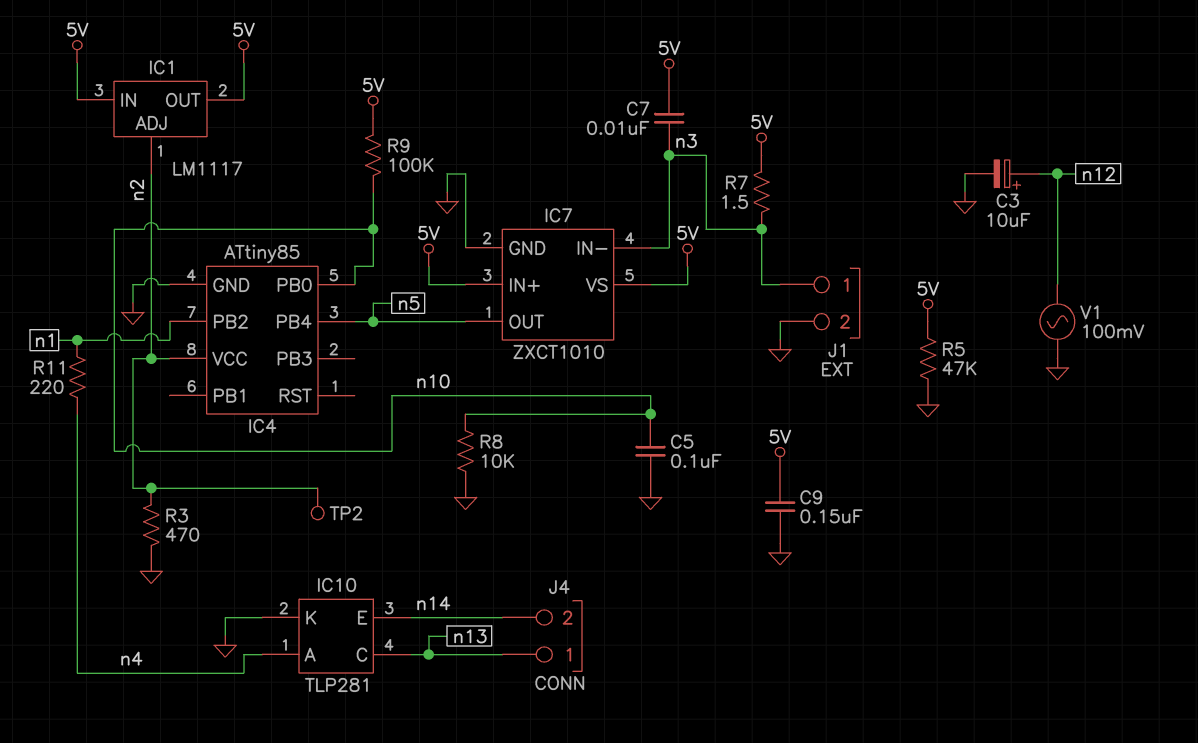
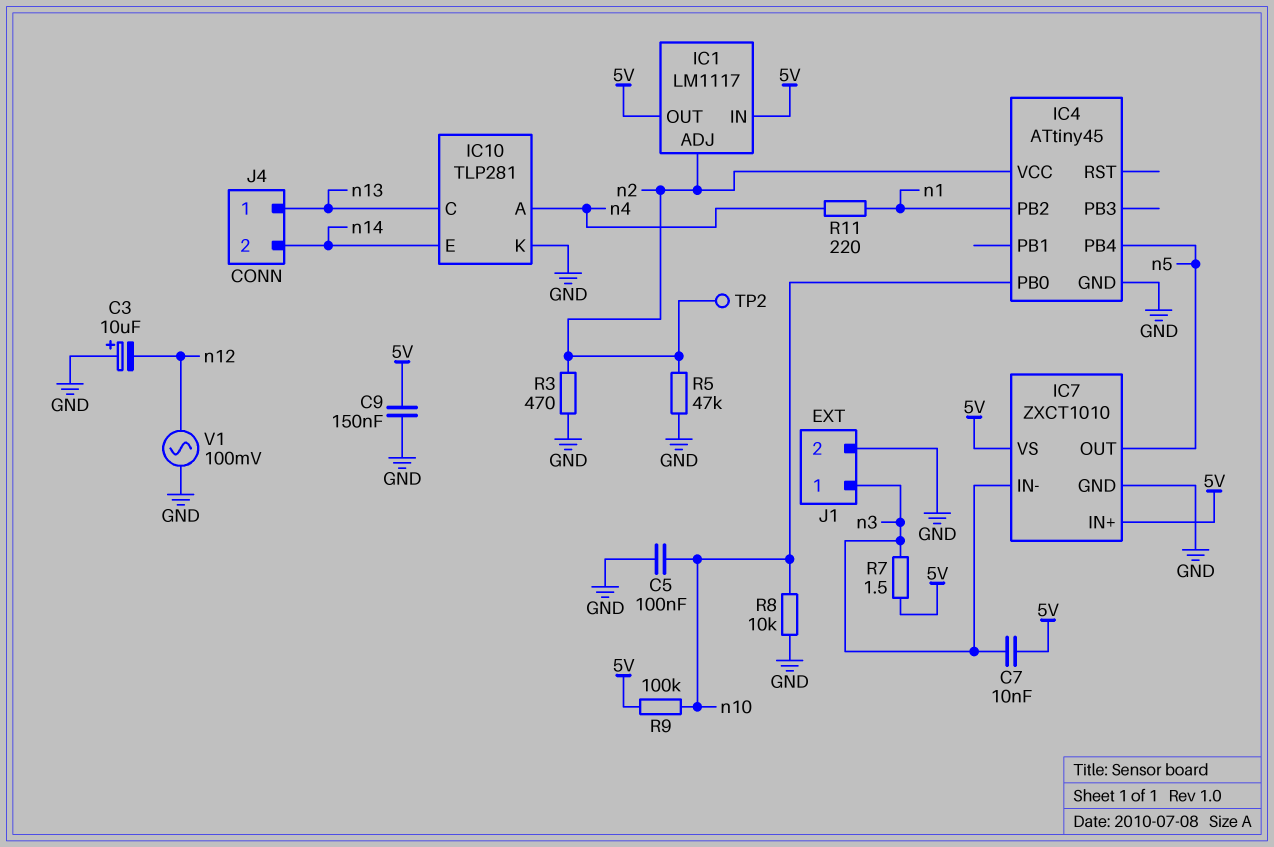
C3: 10uF (plus n12, minus GND) -> 10uF (plus GND, minus n12)
IC4: ATtiny85 -> ATtiny45
R5: 47k (5V, GND) -> 47k (GND, n2)

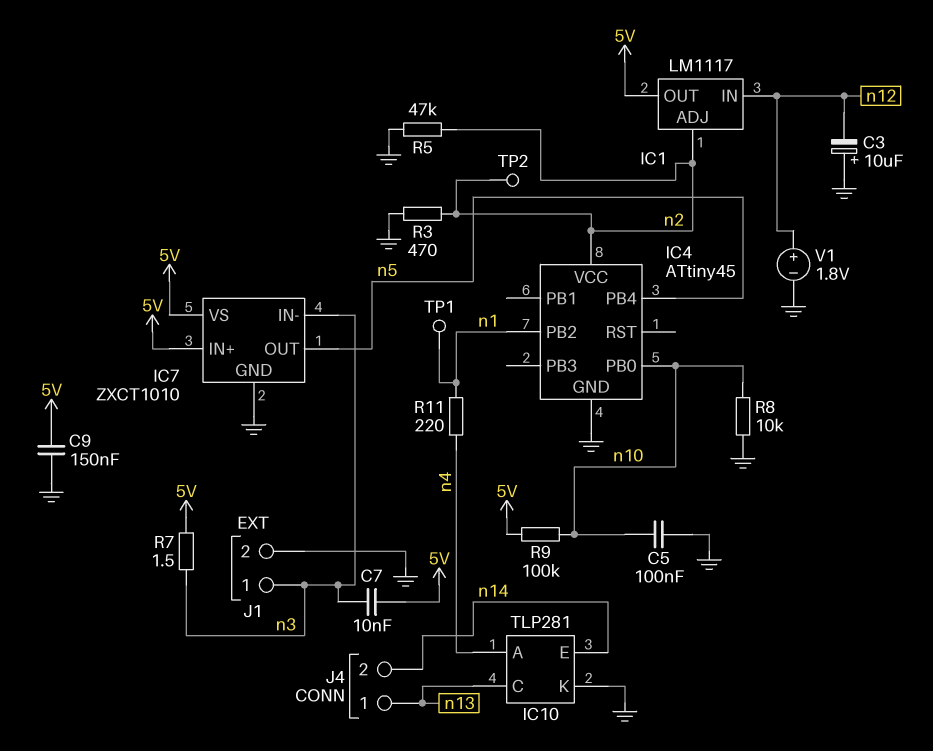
IC1 pin IN: 5V -> n12
TP1: none -> test point (n1)
V1: AC 100mV (GND, n12) -> 1.8V (plus n12, minus GND)

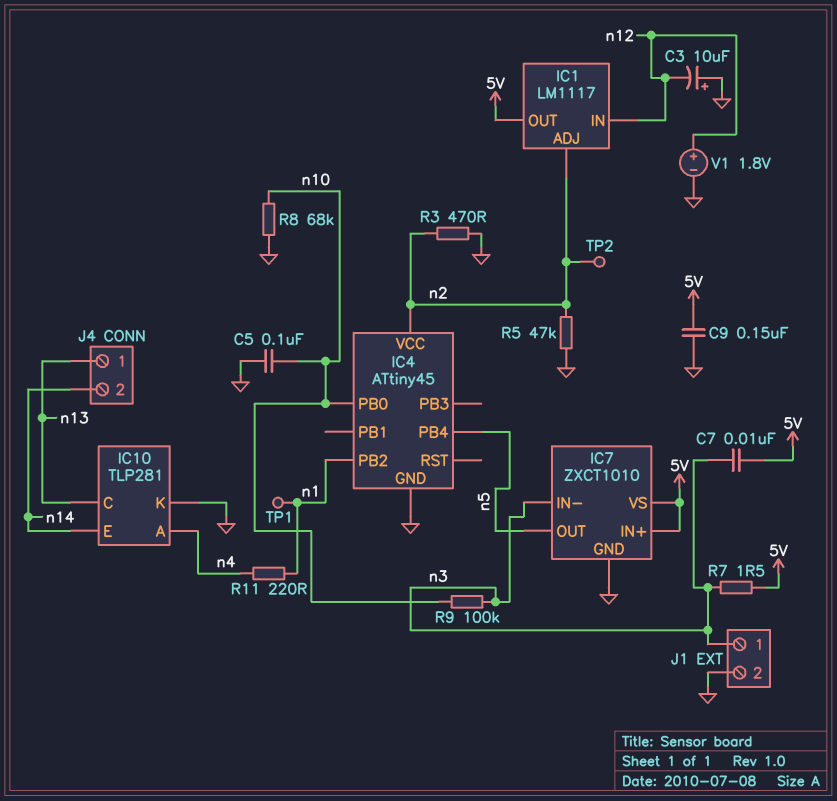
R8: 10k (GND, n10) -> 68k (GND, n10)
R9: 100k (5V, n10) -> 100k (n3, n10)

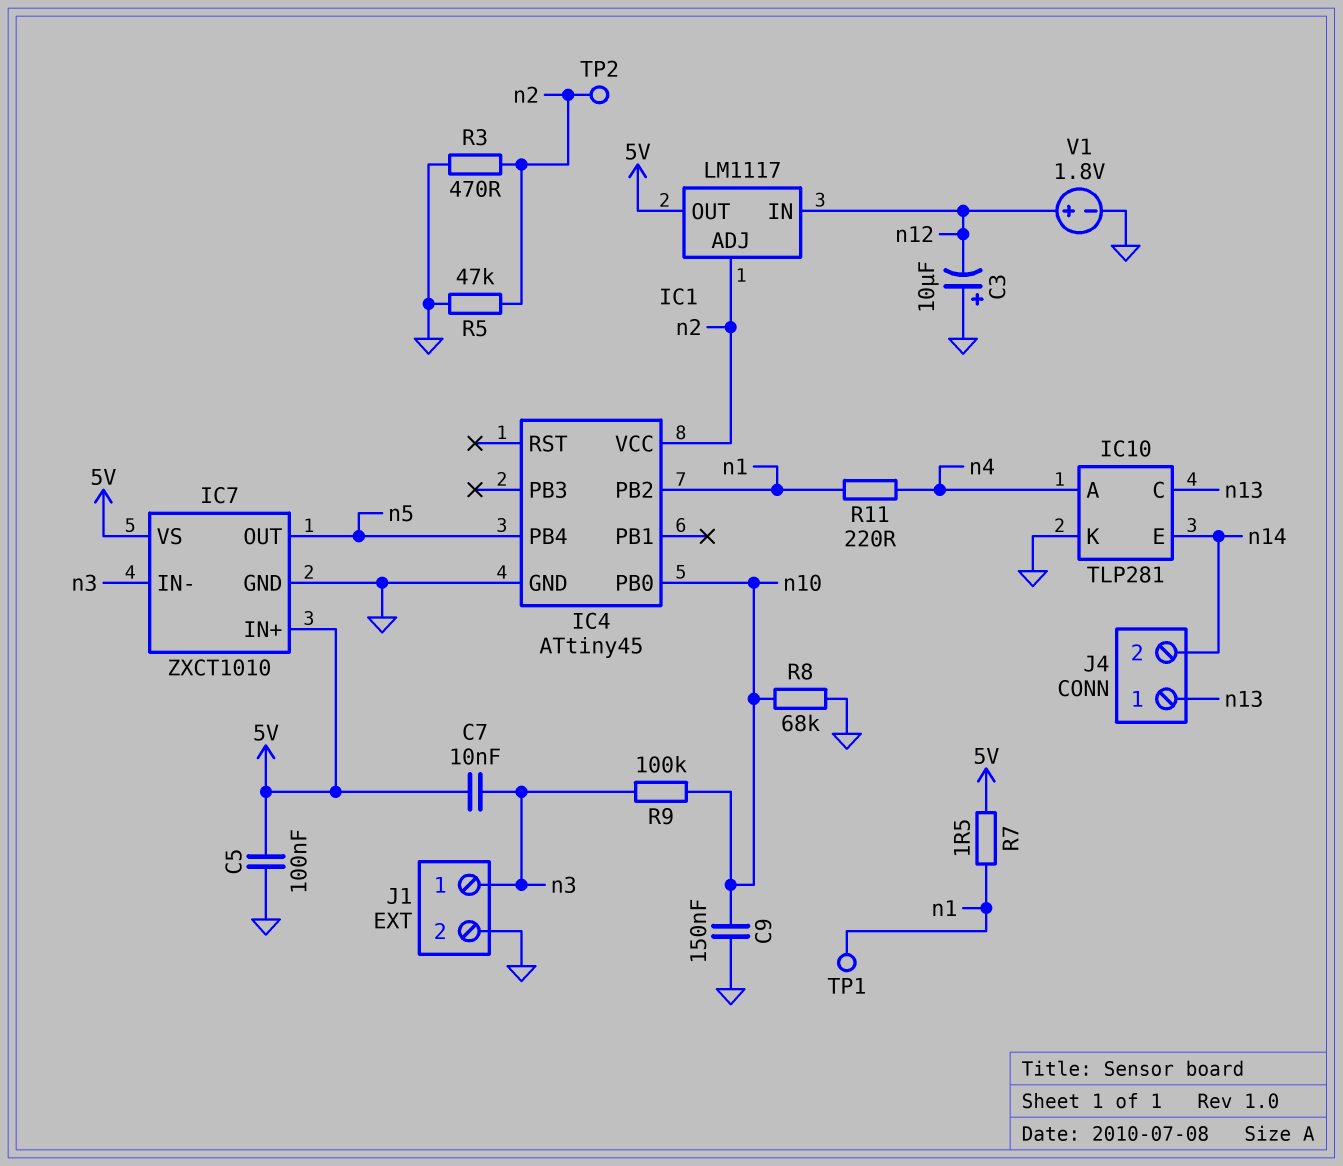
C5: 100nF (GND, n10) -> 100nF (5V, GND)
C9: 150nF (5V, GND) -> 150nF (GND, n10)
R7: 1.5 (5V, n3) -> 1.5 (5V, n1)

